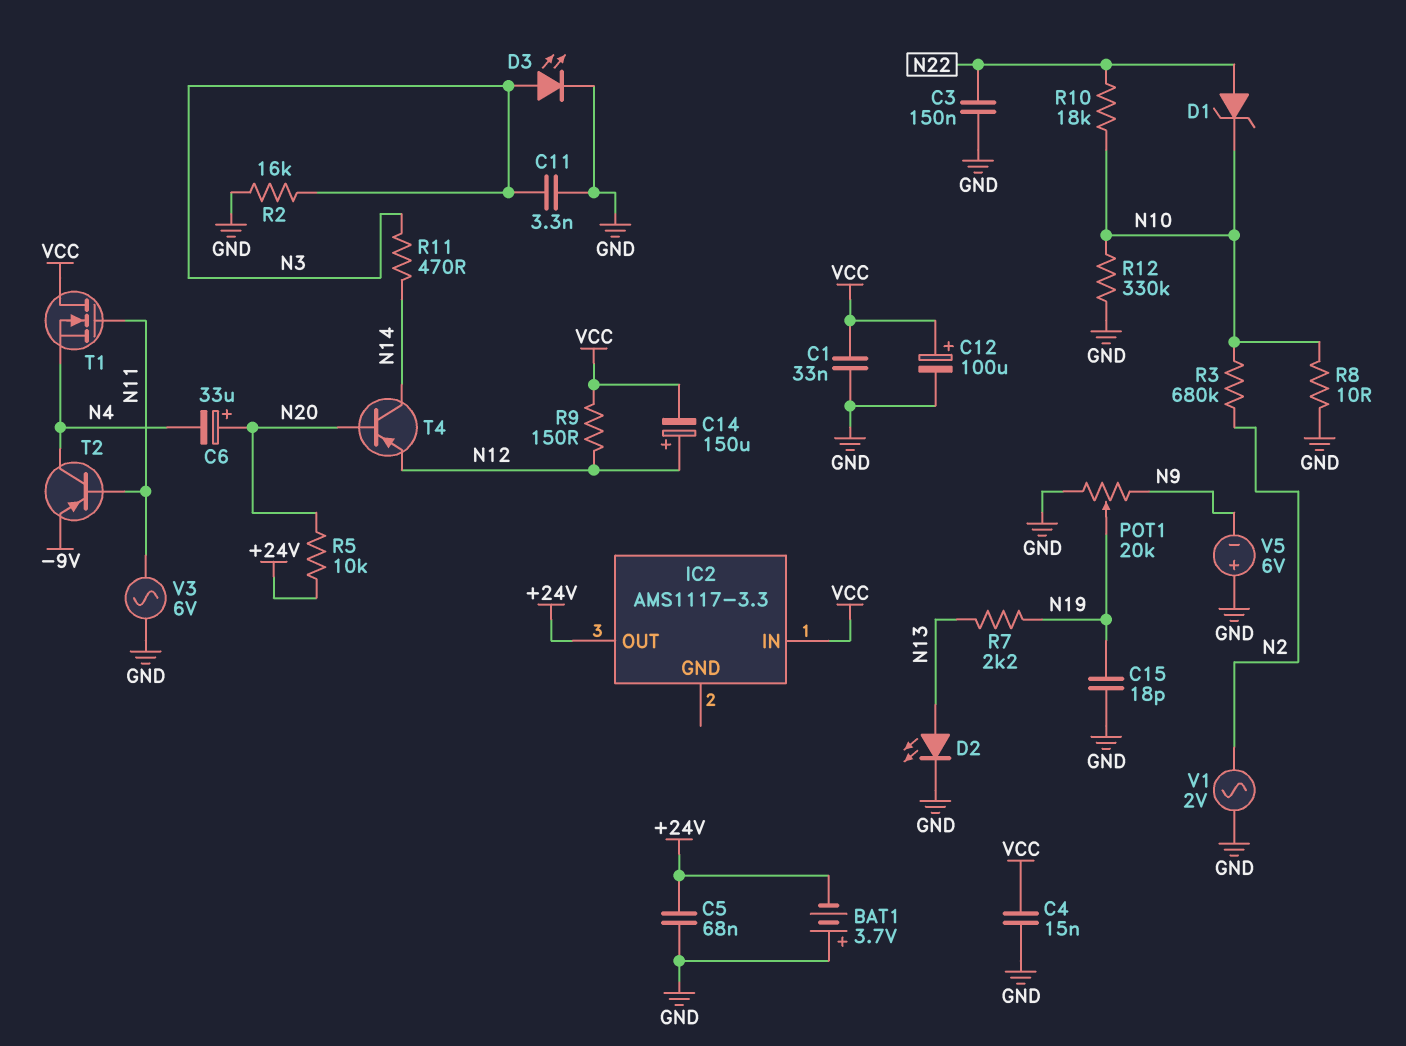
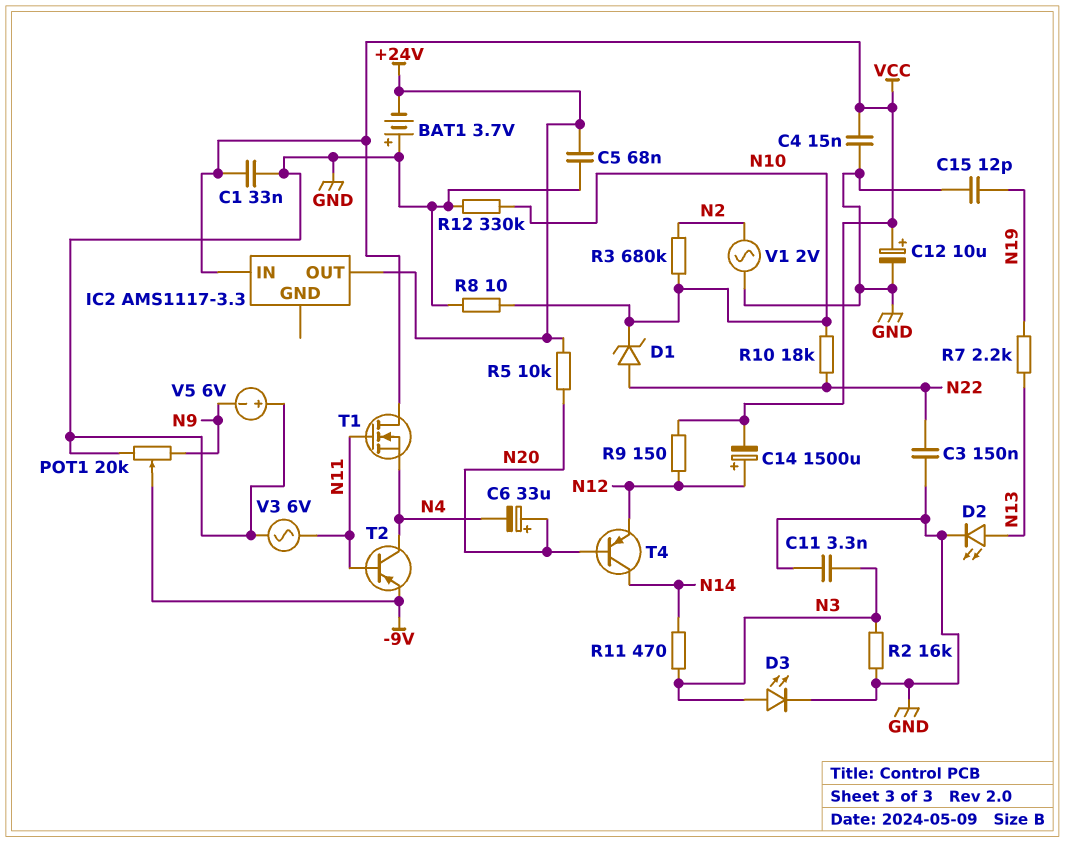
C12: 100uF (plus VCC, minus GND) -> 10uF (plus VCC, minus GND)
C14: 150uF (plus N12, minus VCC) -> 1500uF (plus N12, minus VCC)
C15: 18pF (GND, N19) -> 12pF (GND, N19)
POT1: 20k (GND, N9, wiper N19) -> 20k (GND, N9, wiper -9V)

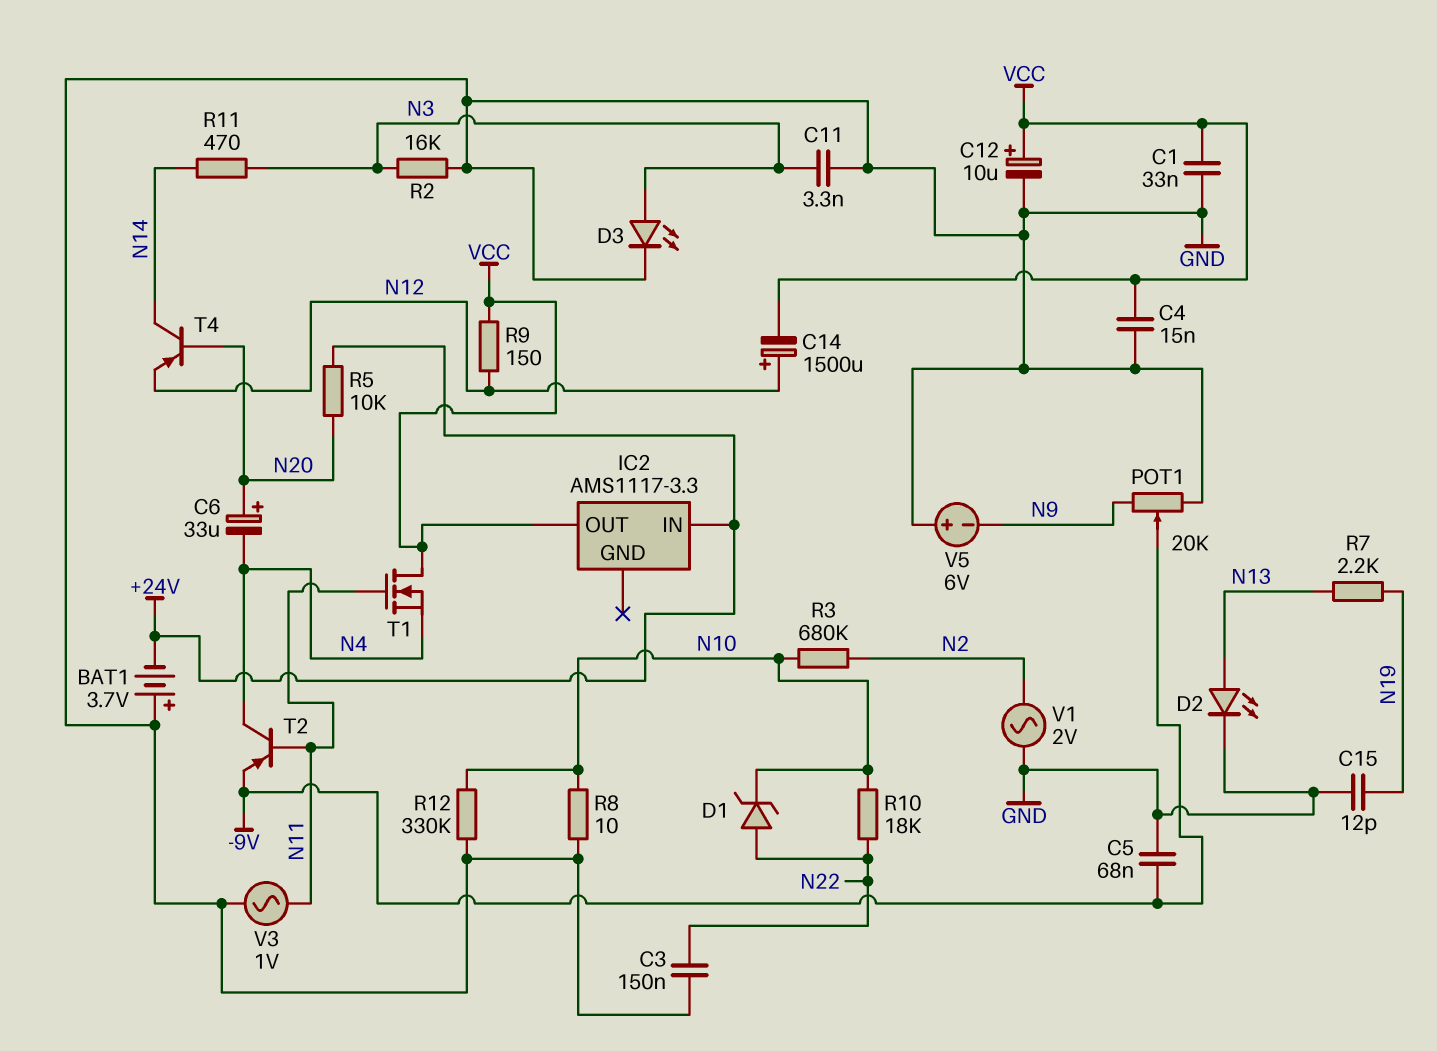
C5: 68nF (+24V, GND) -> 68nF (-9V, GND)
IC2 pin IN: VCC -> +24V
IC2 pin OUT: +24V -> VCC
V3: AC 6V (GND, N11) -> AC 1V (GND, N11)

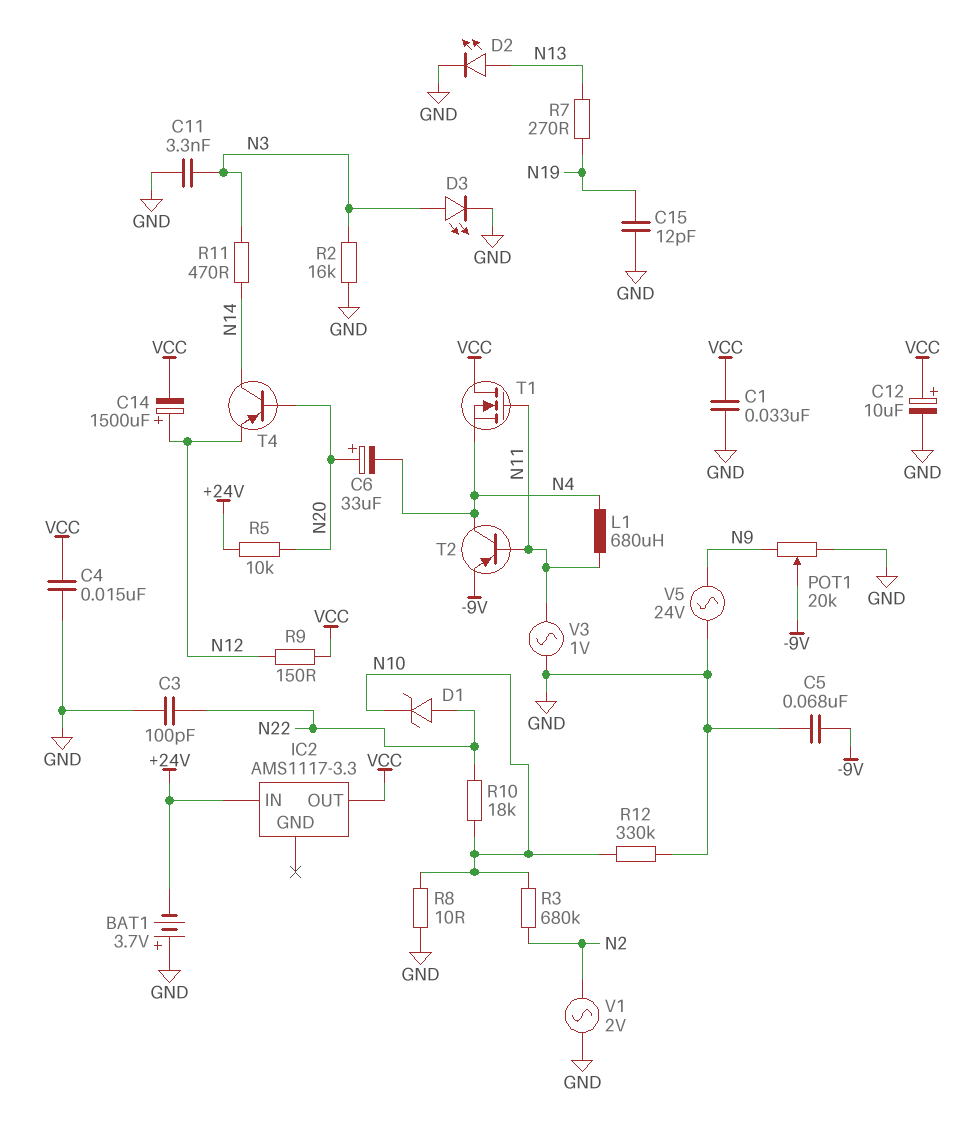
C3: 150nF (GND, N22) -> 100pF (GND, N22)
L1: none -> 680uH (N4, N11)
R7: 2.2k (N13, N19) -> 270 (N13, N19)
V5: 6V (plus GND, minus N9) -> AC 24V (GND, N9)

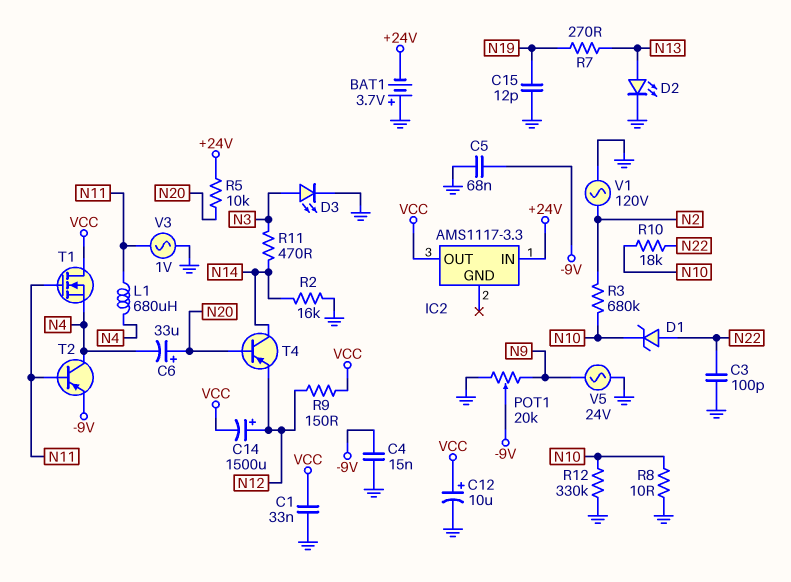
C4: 15nF (GND, VCC) -> 15nF (-9V, GND)
C11: 3.3nF (GND, N3) -> none
R2: 16k (GND, N3) -> 16k (GND, N14)
V1: AC 2V (GND, N2) -> AC 120V (GND, N2)

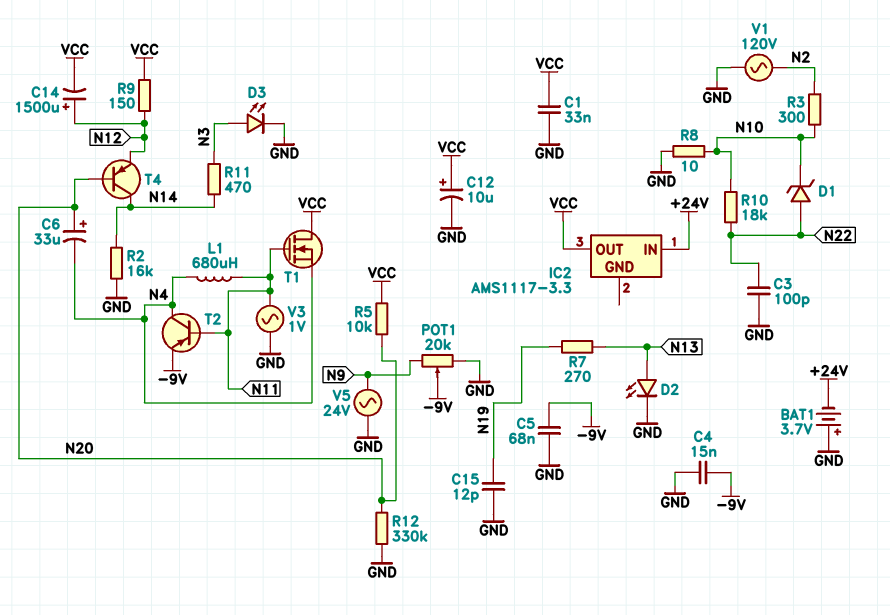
R3: 680k (N2, N10) -> 300 (N2, N10)
R5: 10k (+24V, N20) -> 10k (N20, VCC)
R12: 330k (GND, N10) -> 330k (GND, N20)

